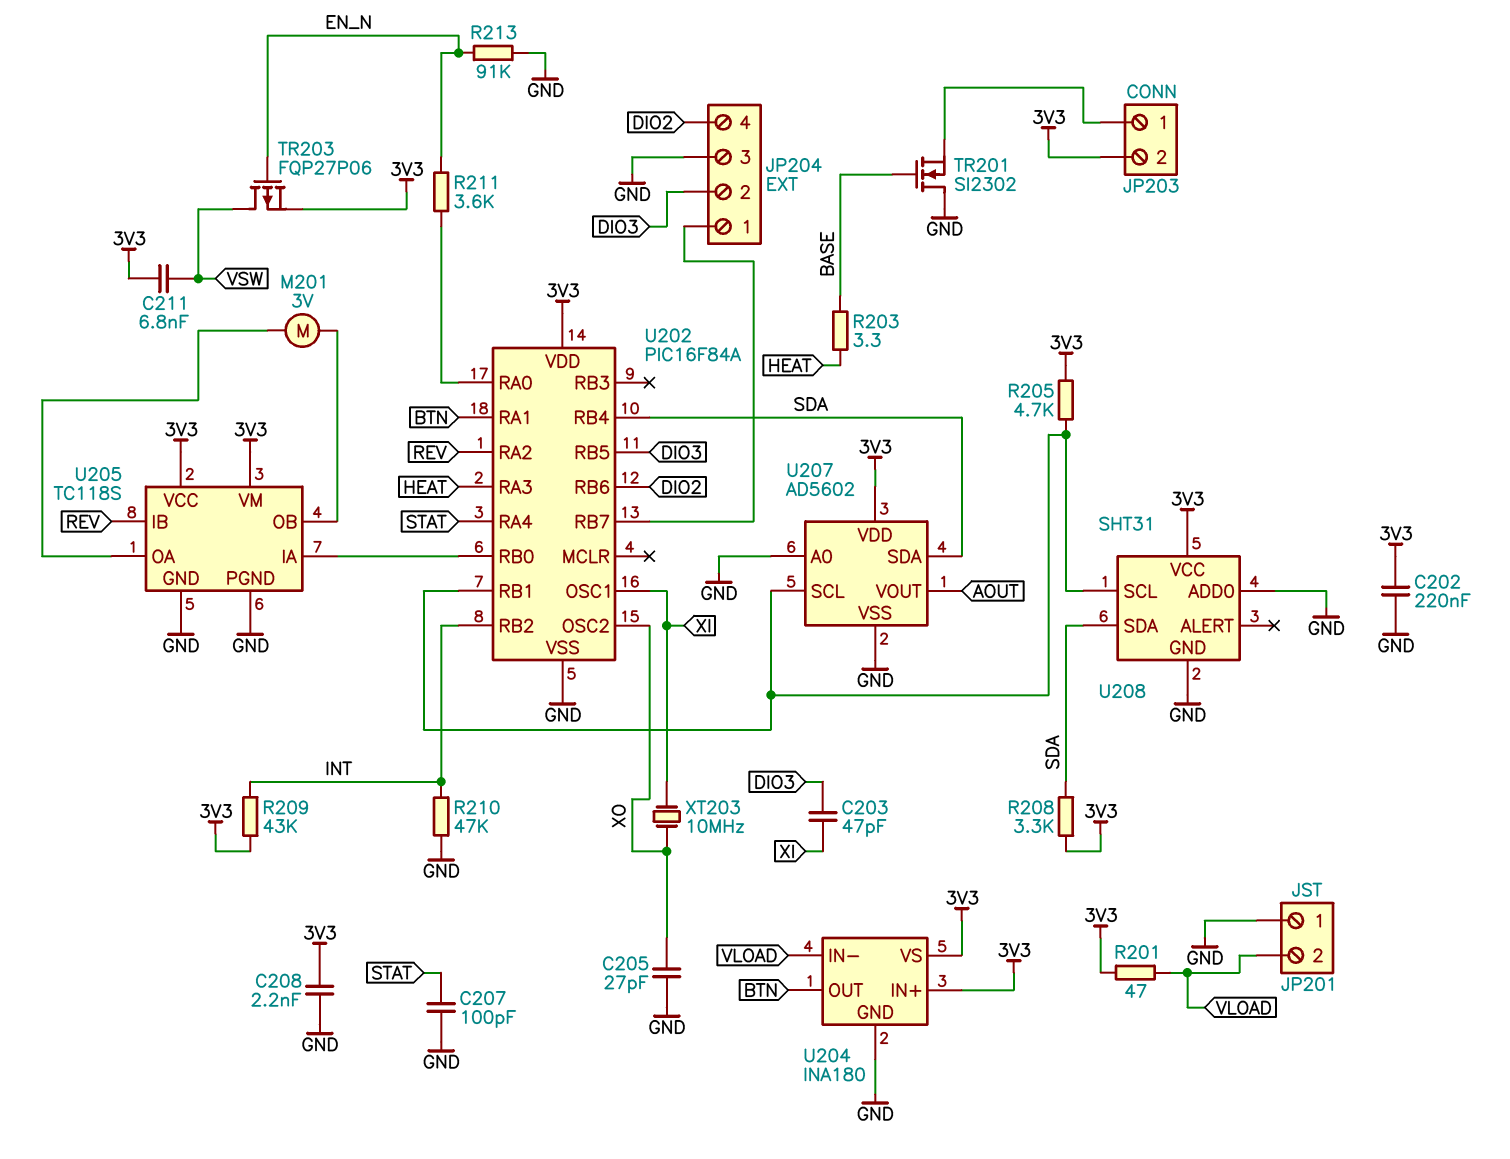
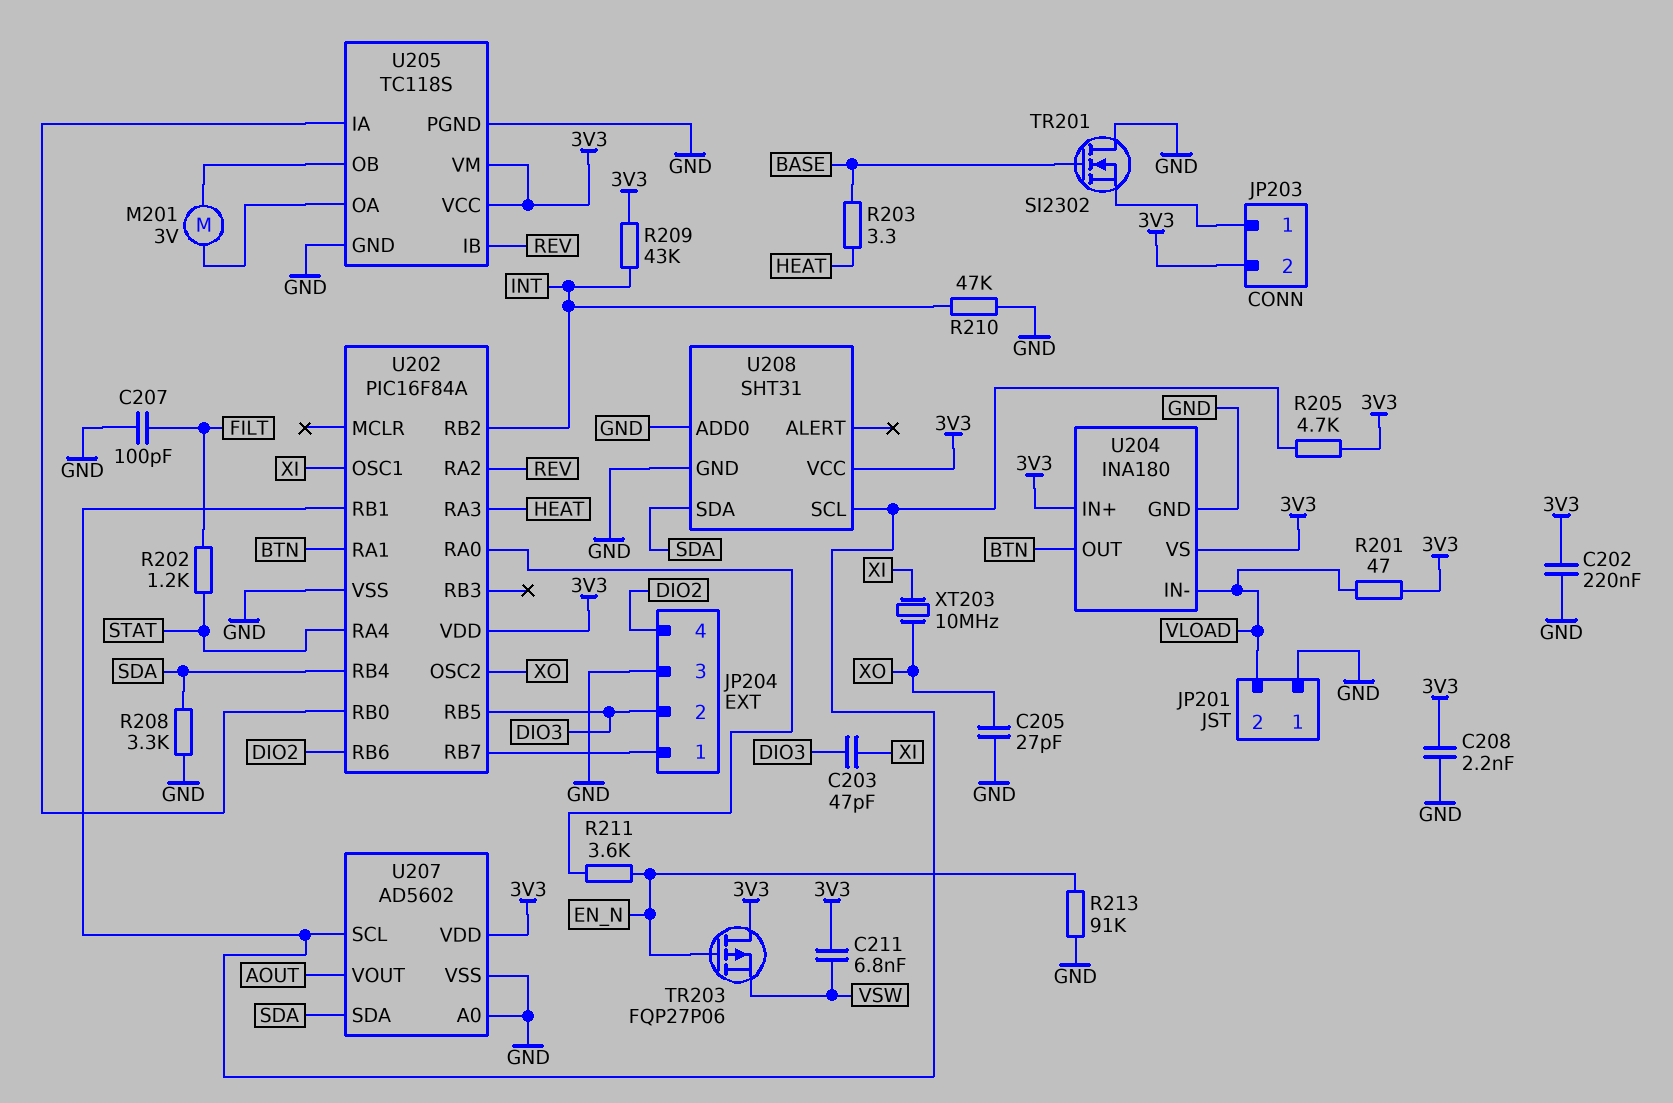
C207: 100pF (GND, STAT) -> 100pF (FILT, GND)
R202: none -> 1.2k (FILT, STAT)
R208: 3.3k (3V3, SDA) -> 3.3k (GND, SDA)
TR203: PMOS FQP27P06 (G EN_N, D VSW, S 3V3) -> PMOS FQP27P06 (G EN_N, D 3V3, S VSW)

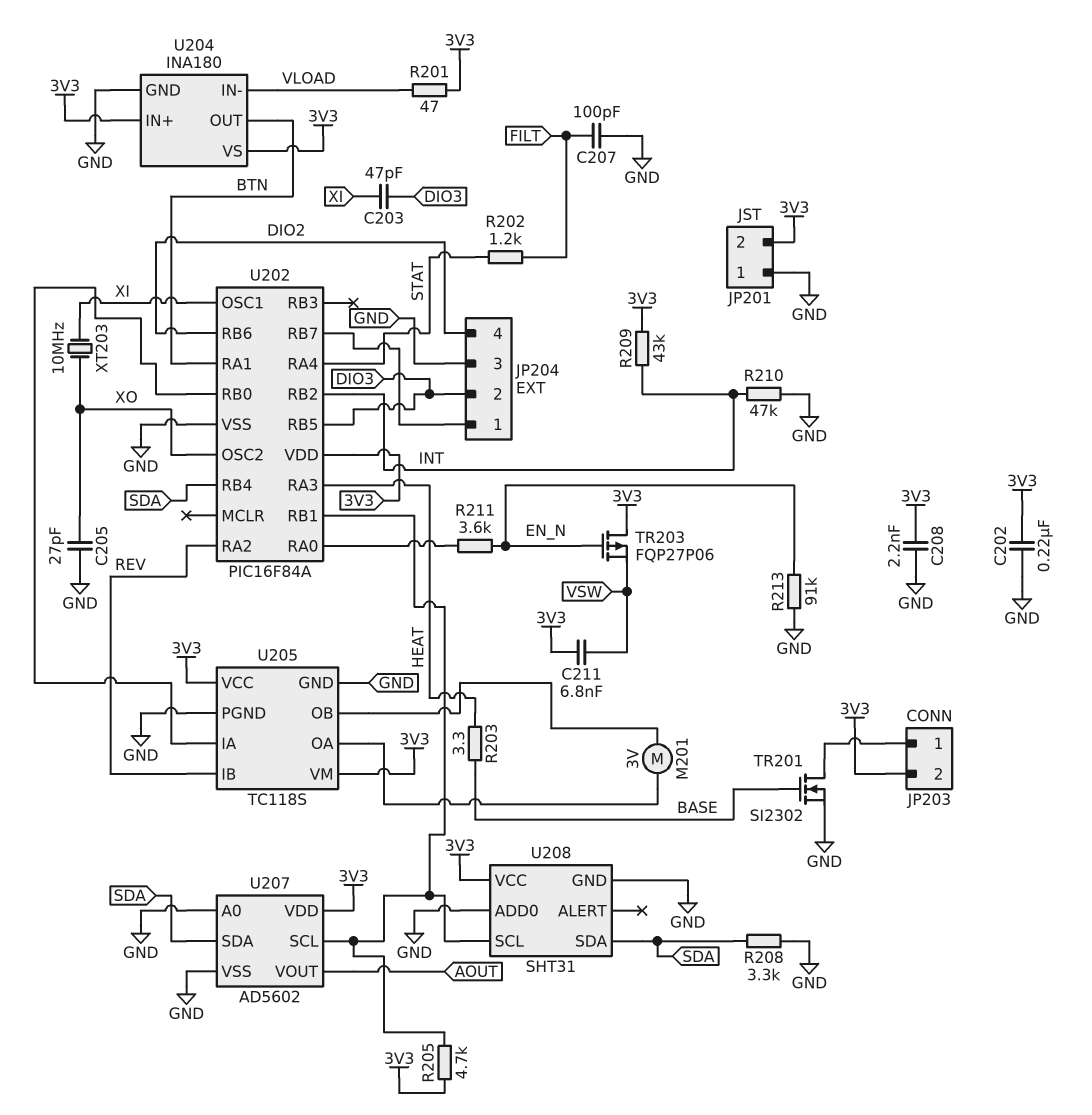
JP201 pin 2: VLOAD -> 3V3
TR201: NMOS SI2302 (G BASE, D GND, S JP203/1) -> NMOS SI2302 (G BASE, D JP203/1, S GND)

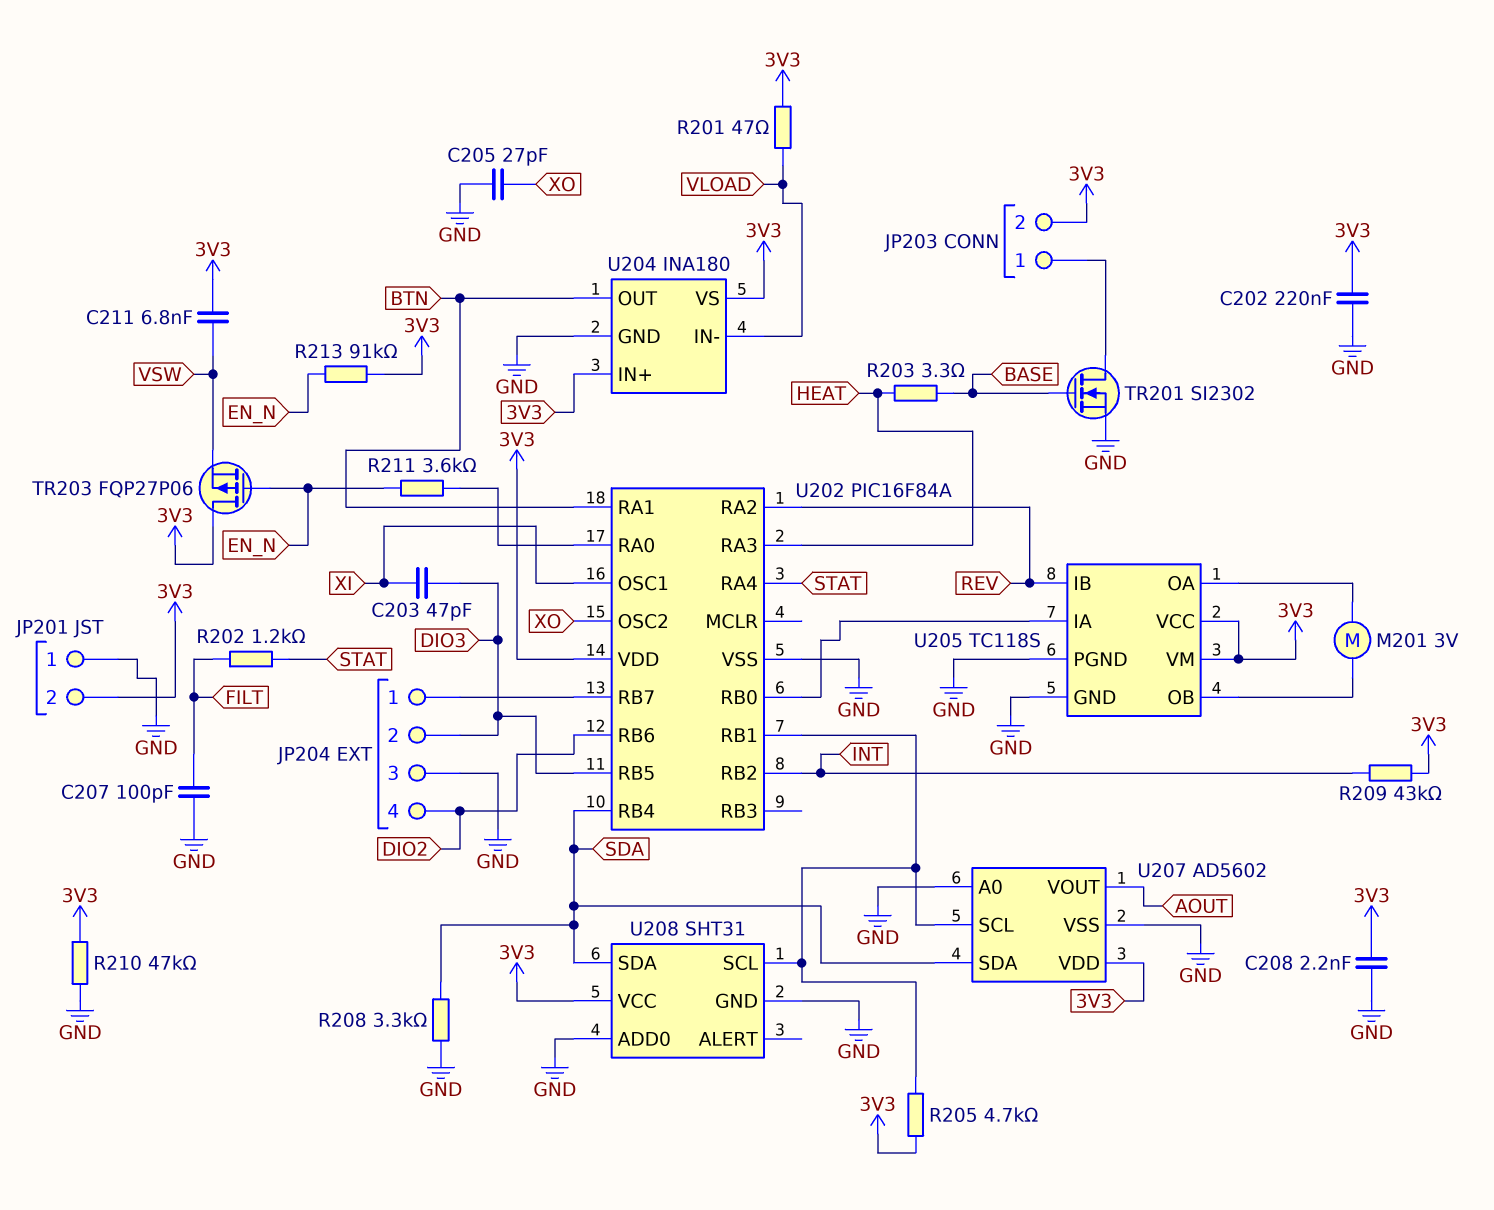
R210: 47k (GND, INT) -> 47k (3V3, GND)
R213: 91k (EN_N, GND) -> 91k (3V3, EN_N)
XT203: 10MHz (XI, XO) -> none

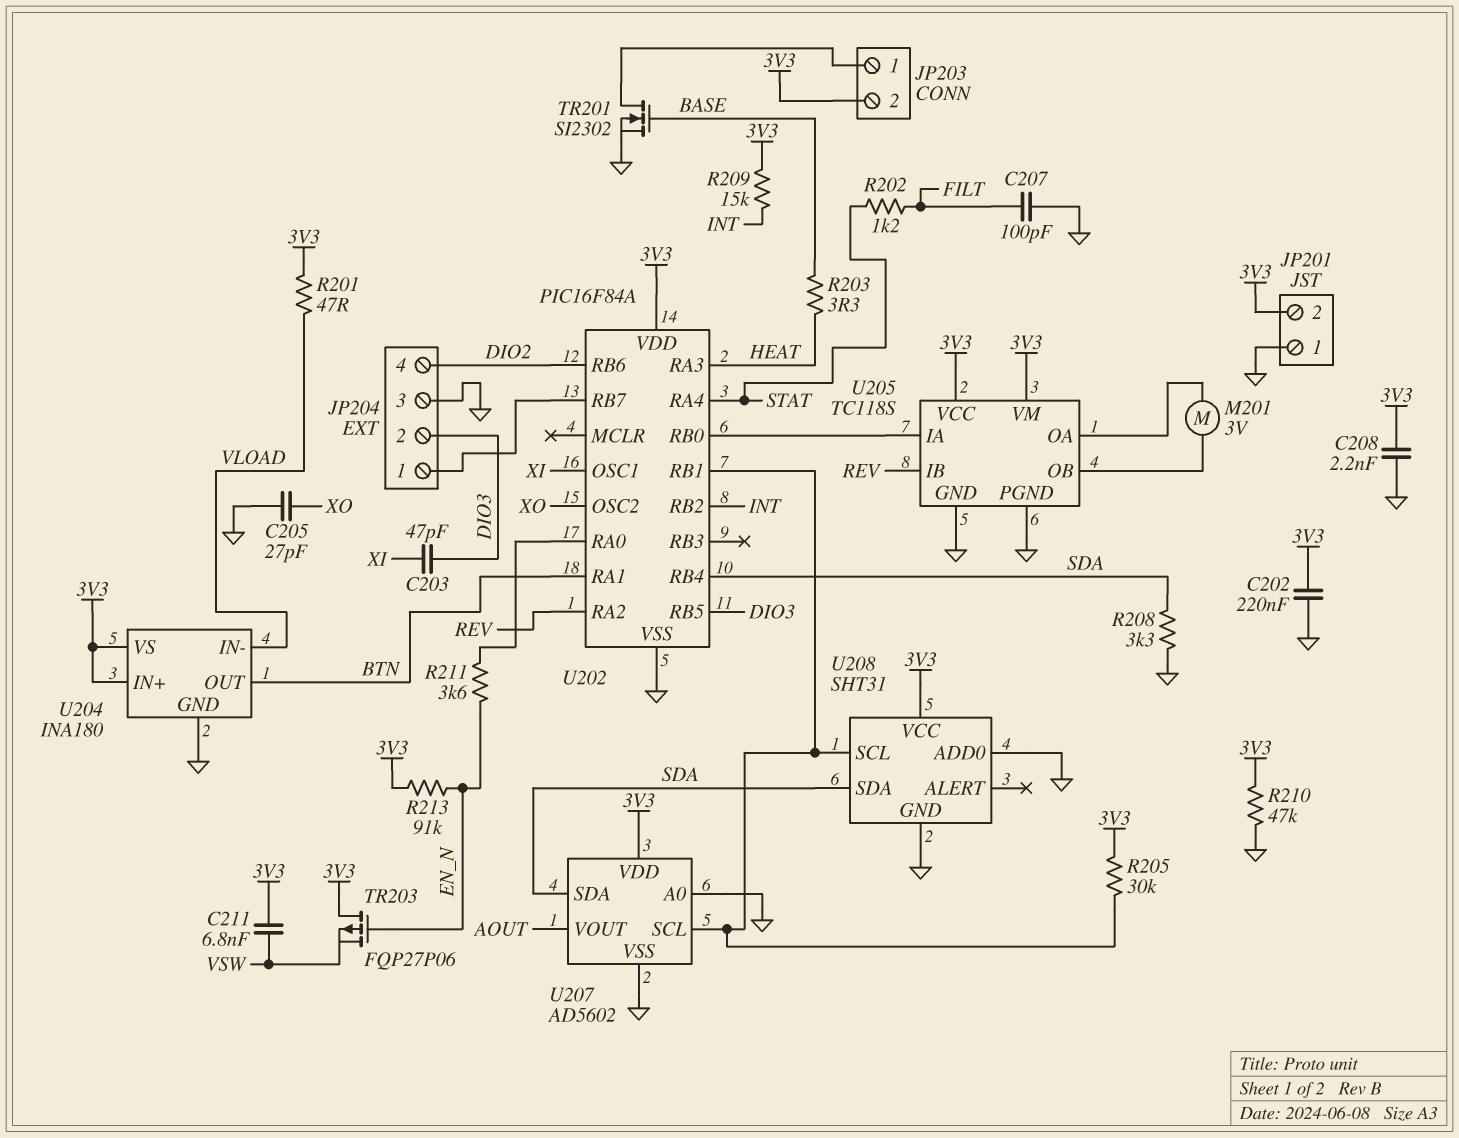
R205: 4.7k (3V3, U202/RB1) -> 30k (3V3, U202/RB1)
R209: 43k (3V3, INT) -> 15k (3V3, INT)

